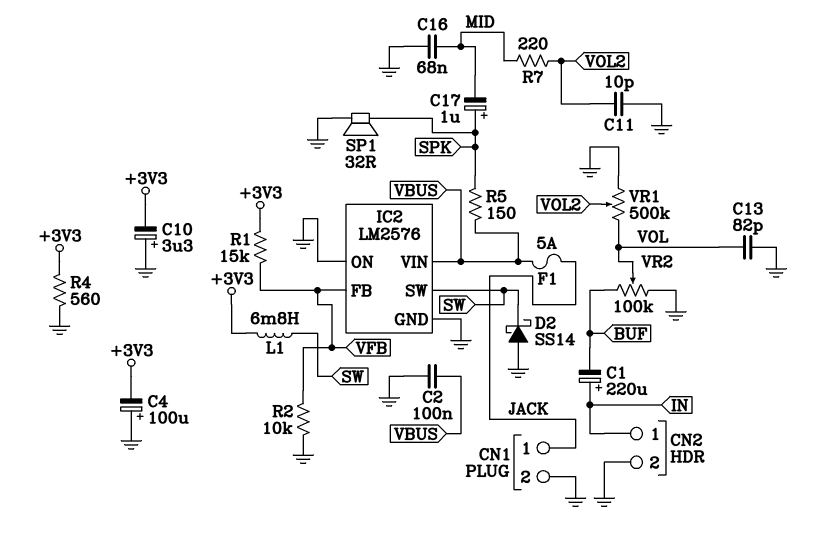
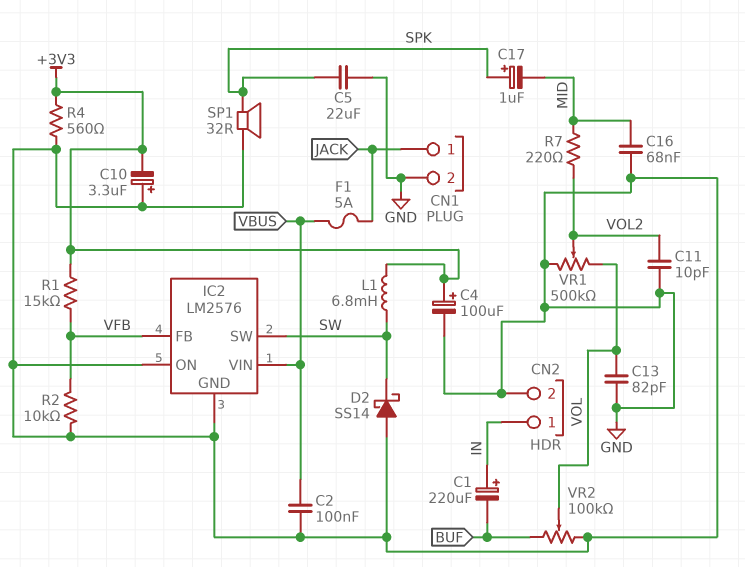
C4: 100uF (plus GND, minus +3V3) -> 100uF (plus +3V3, minus GND)
C5: none -> 22uF (GND, SPK)
R5: 150 (SPK, VBUS) -> none

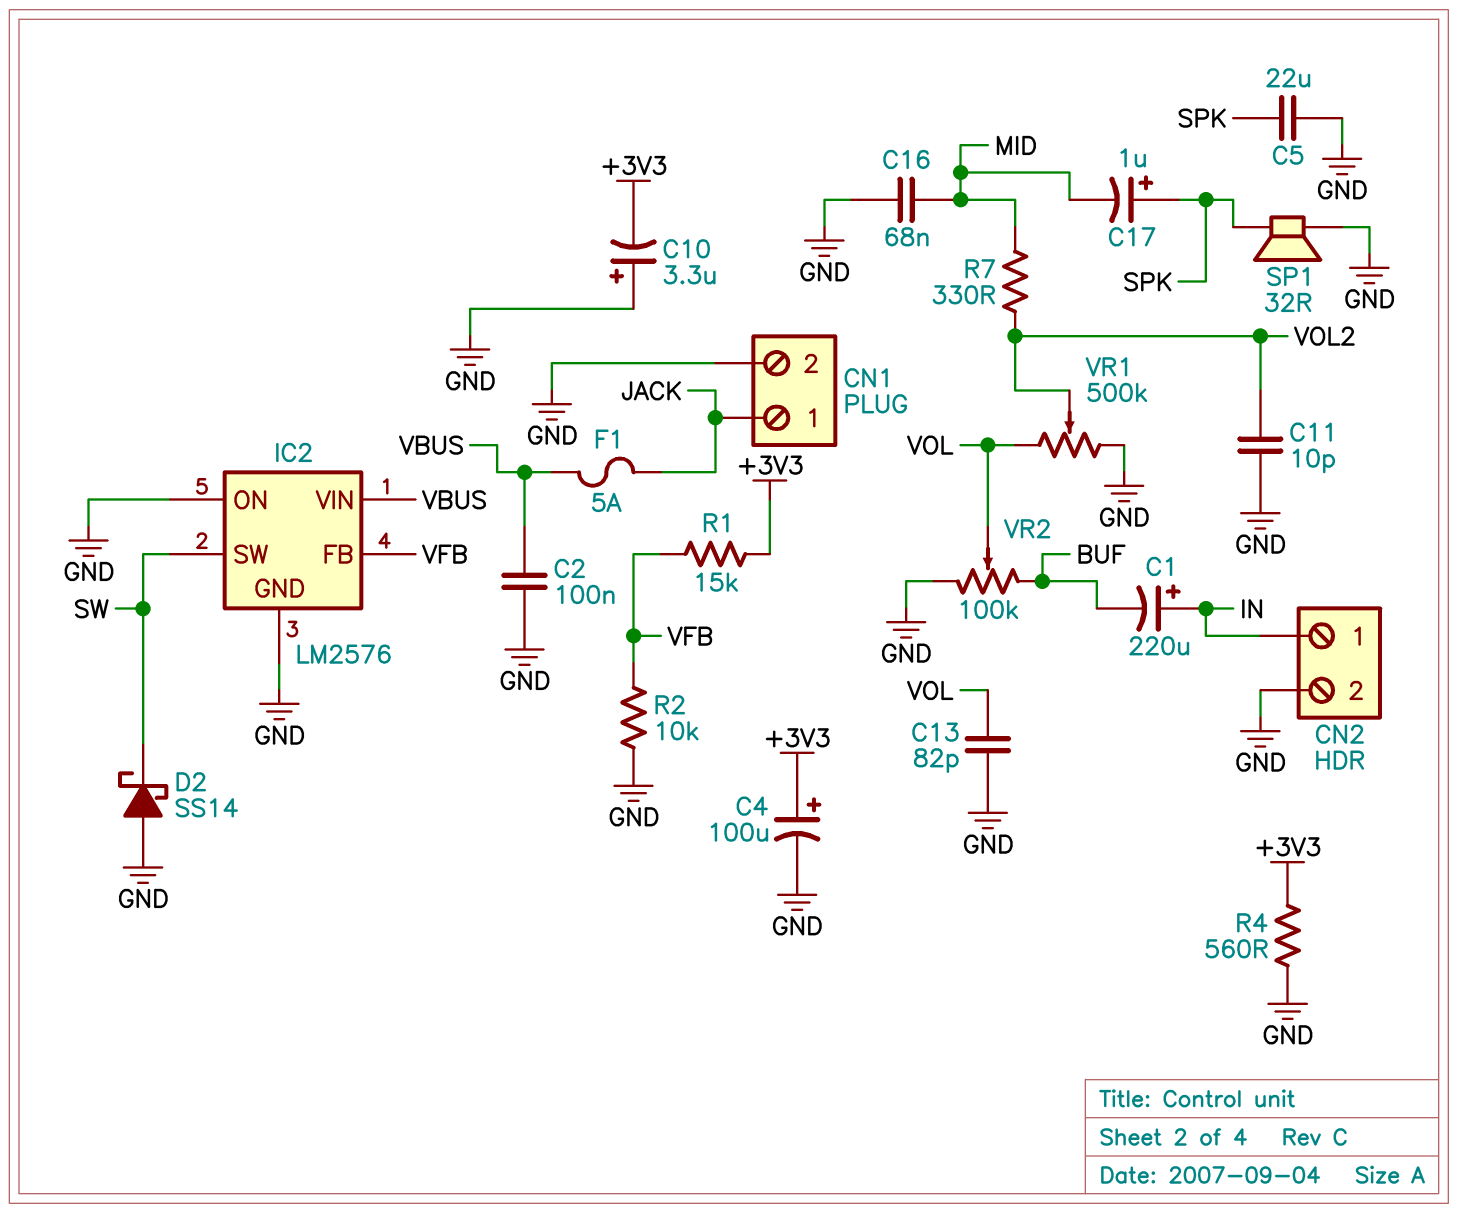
L1: 6.8mH (+3V3, SW) -> none
R7: 220 (MID, VOL2) -> 330 (MID, VOL2)

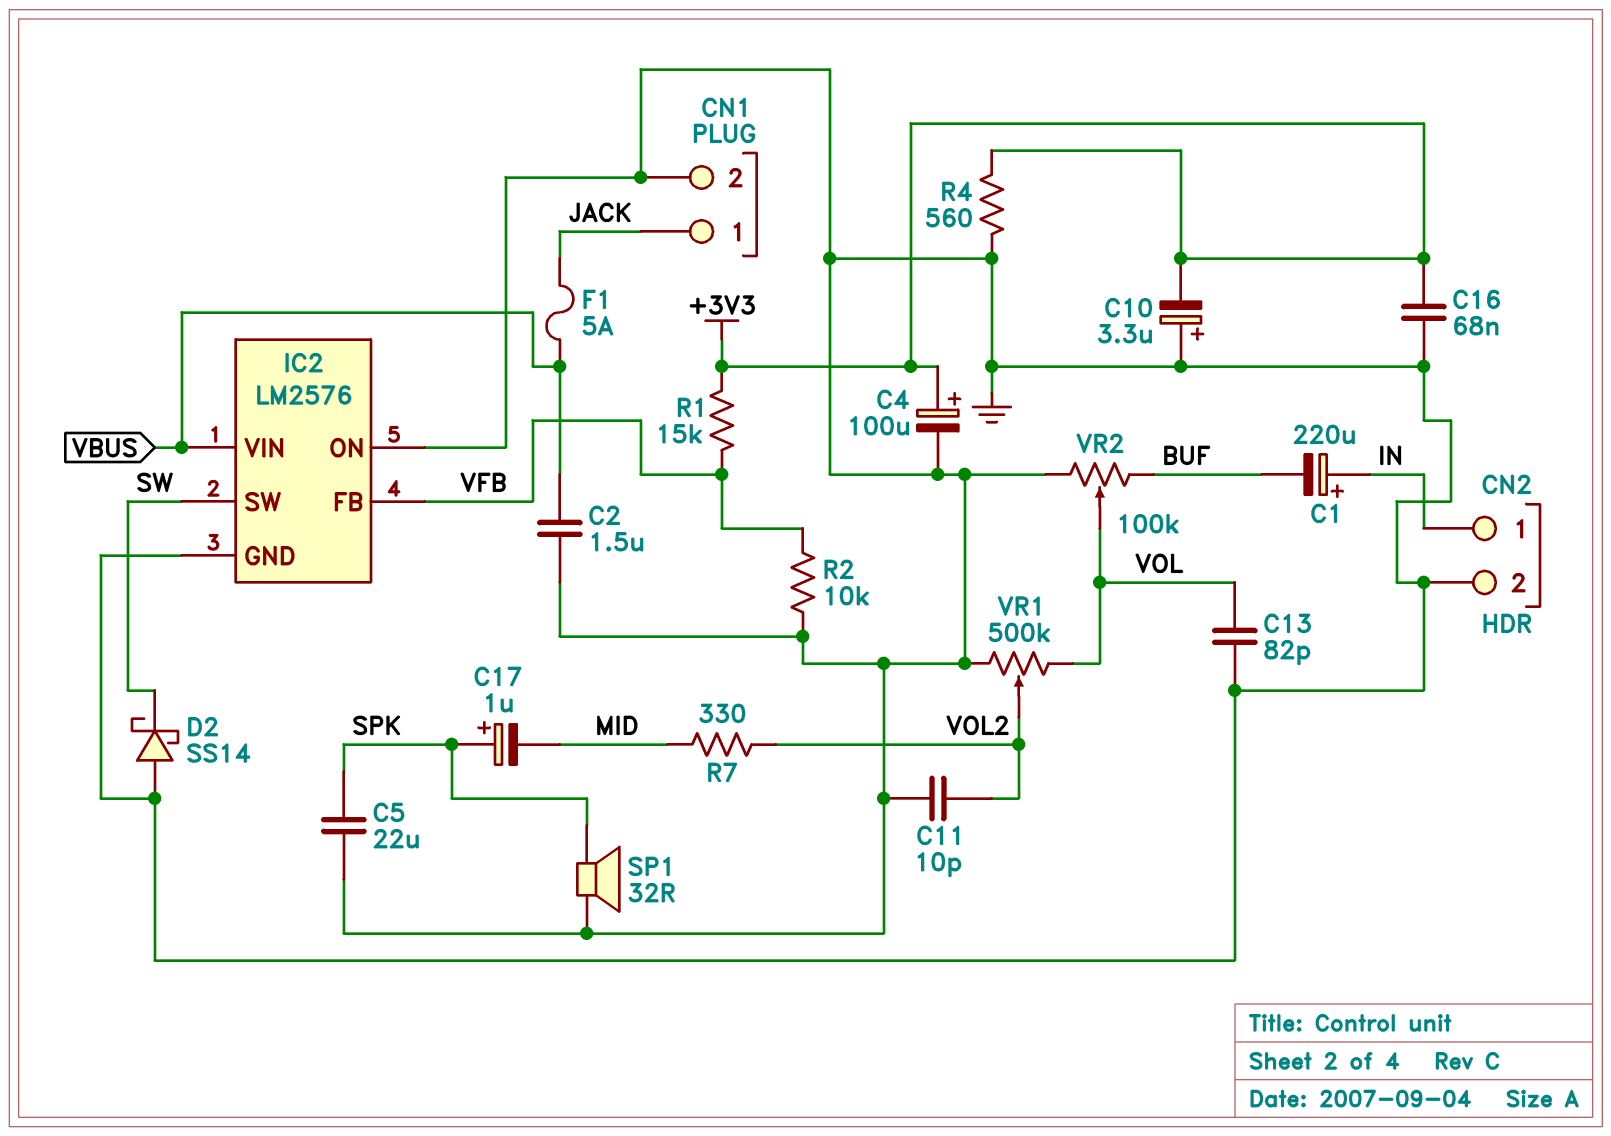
C2: 100nF (GND, VBUS) -> 1.5uF (GND, VBUS)
C16: 68nF (GND, MID) -> 68nF (+3V3, GND)

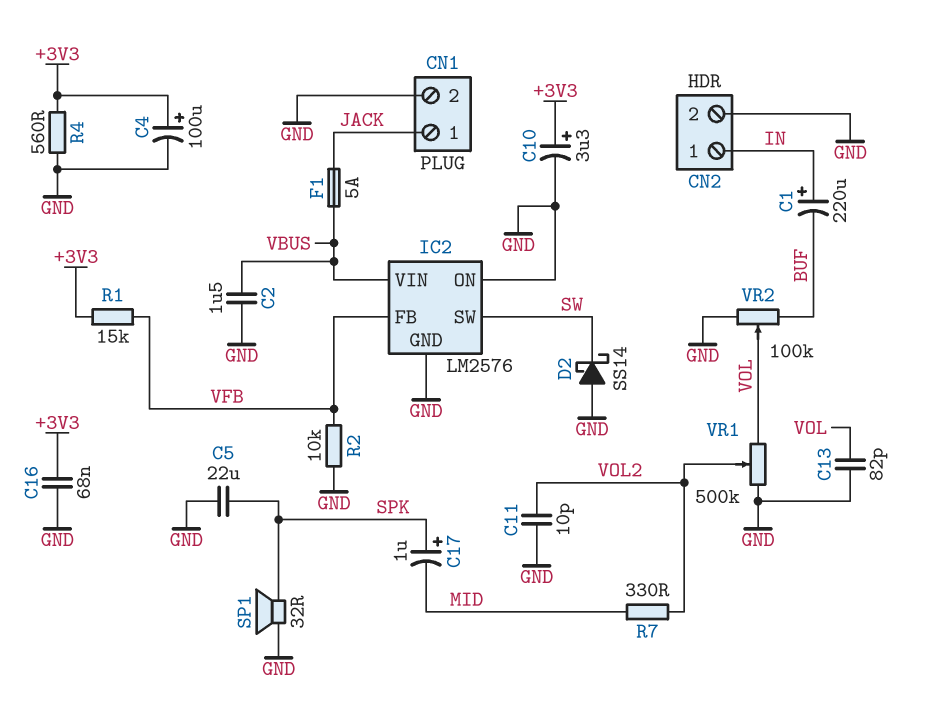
C10: 3.3uF (plus GND, minus +3V3) -> 3.3uF (plus +3V3, minus GND)

